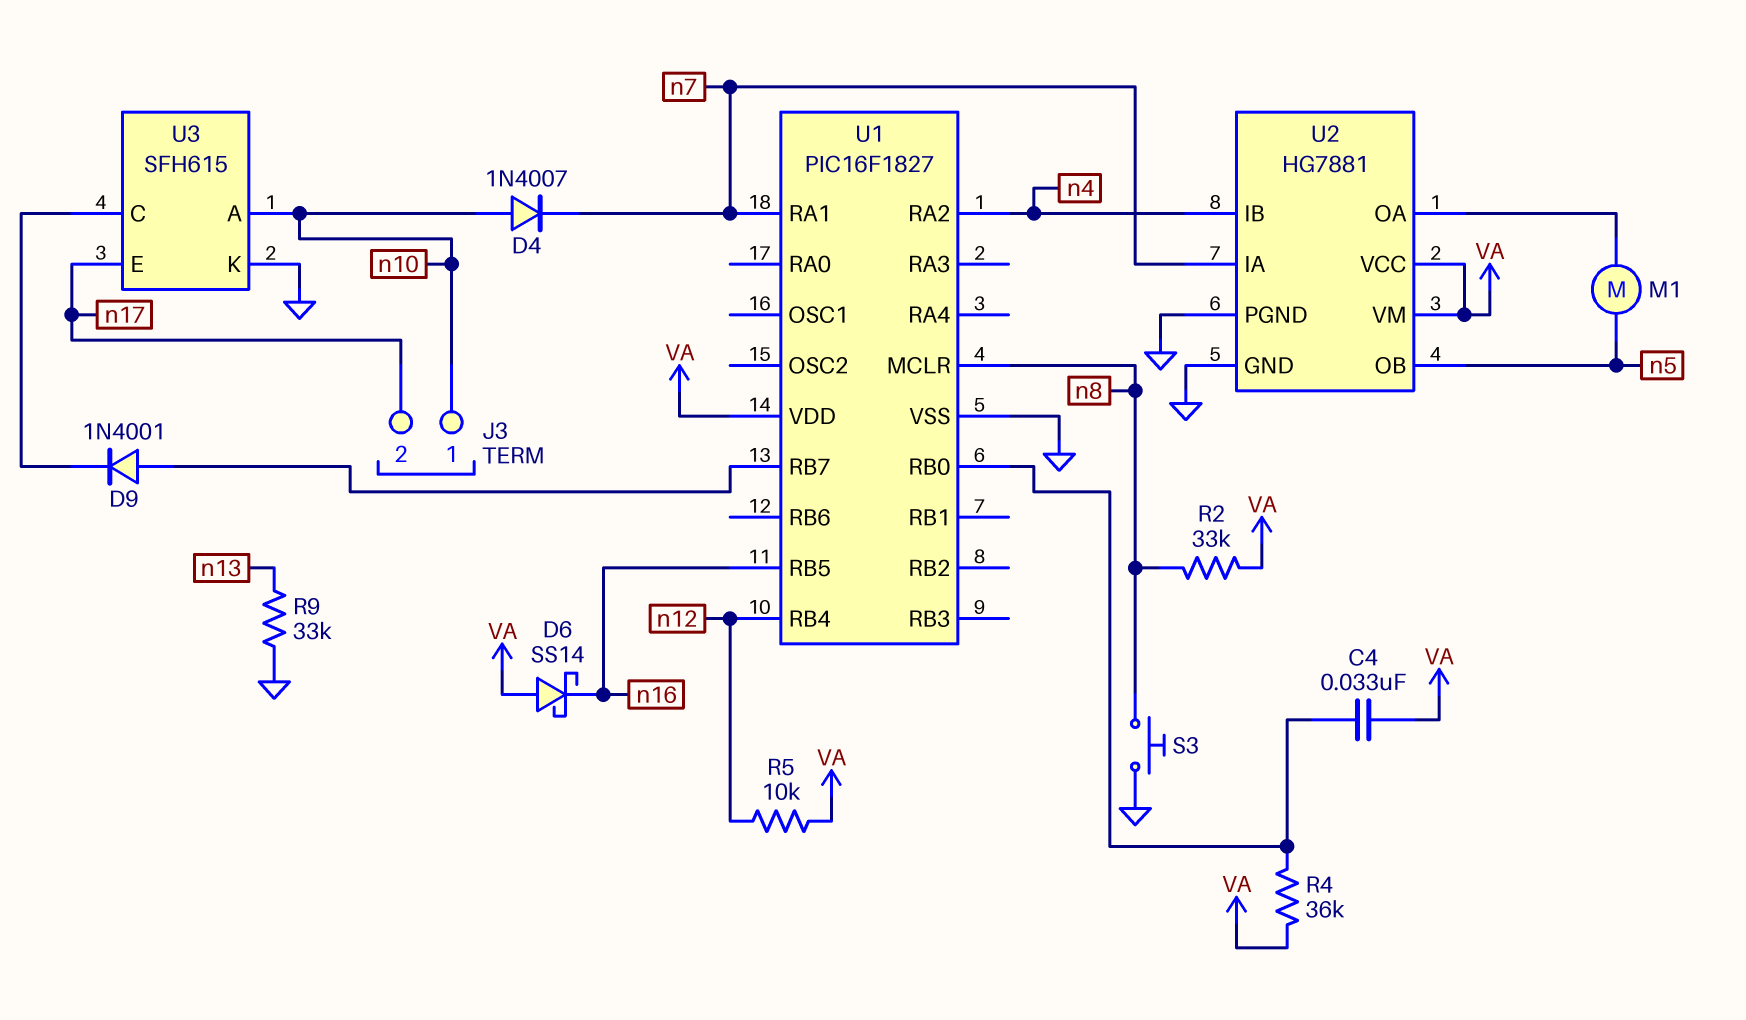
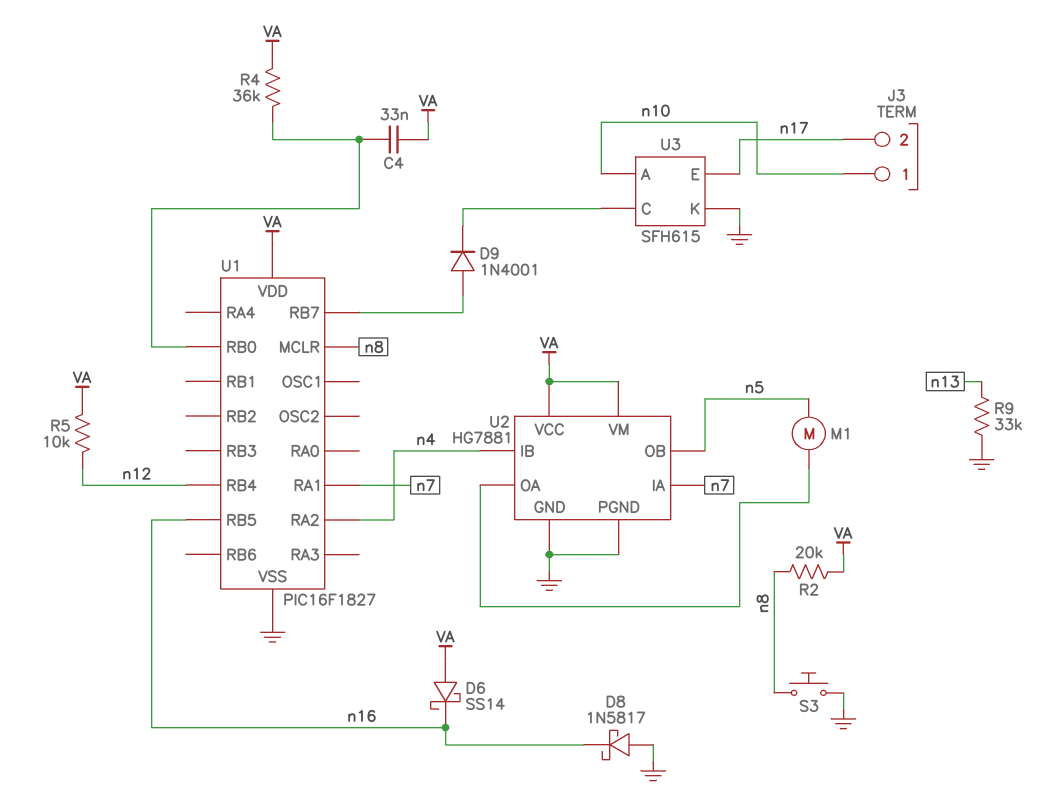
D4: diode 1N4007 (A n10, K n7) -> none
D8: none -> schottky 1N5817 (A GND, K n16)
R2: 33k (VA, n8) -> 20k (VA, n8)

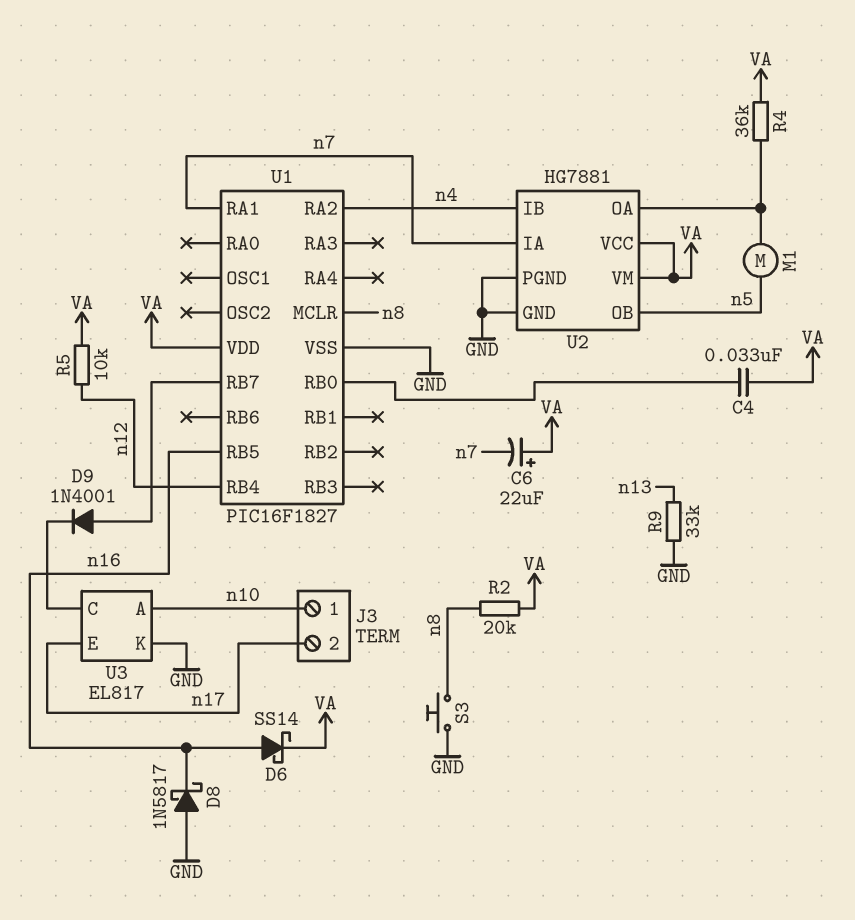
C6: none -> 22uF (plus VA, minus n7)
D6: schottky SS14 (A VA, K n16) -> schottky SS14 (A n16, K VA)
R4: 36k (U1/RB0, VA) -> 36k (U2/OA, VA)
U3: SFH615 -> EL817

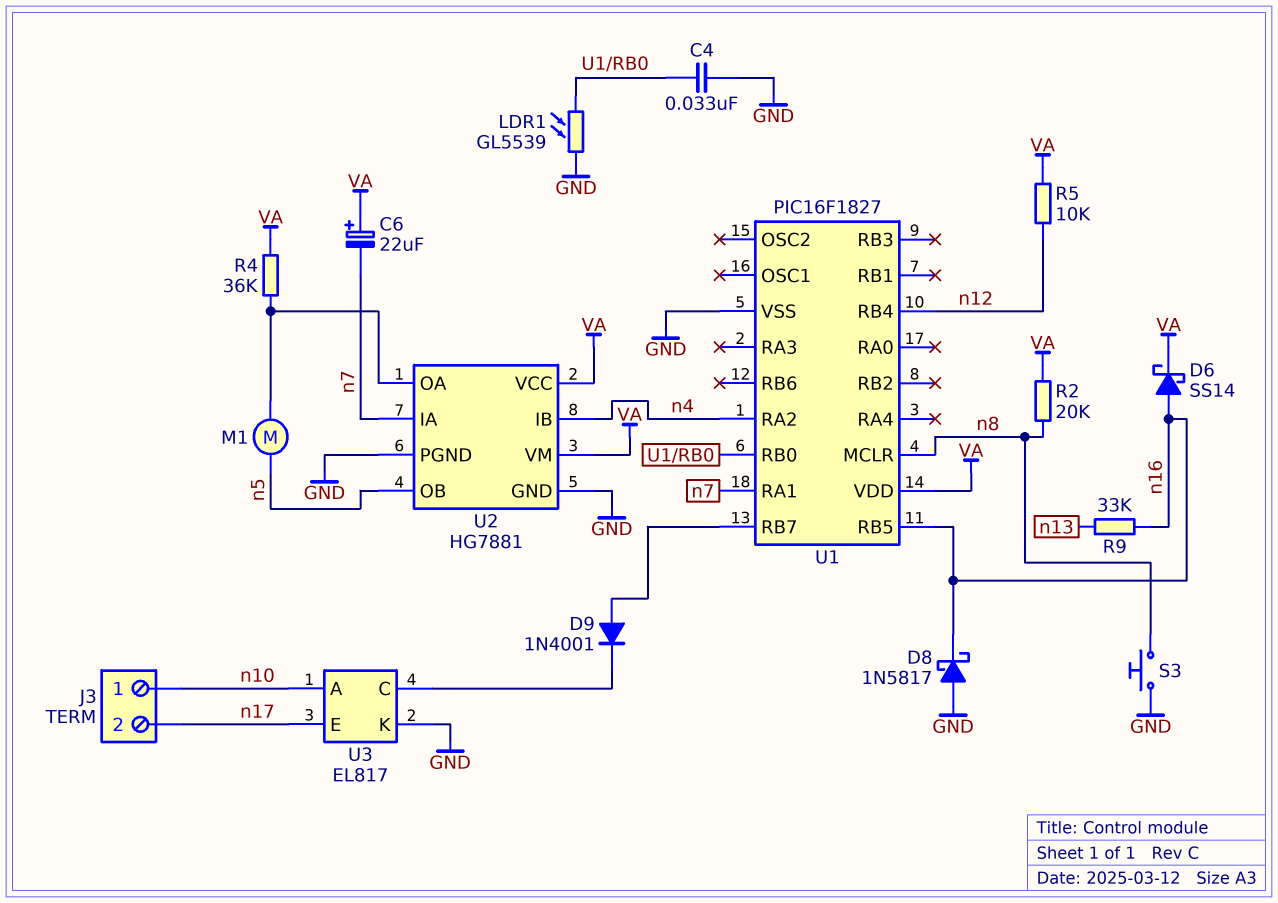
C4: 33nF (U1/RB0, VA) -> 33nF (GND, U1/RB0)
LDR1: none -> GL5539 (GND, U1/RB0)
R9: 33k (GND, n13) -> 33k (n13, n16)

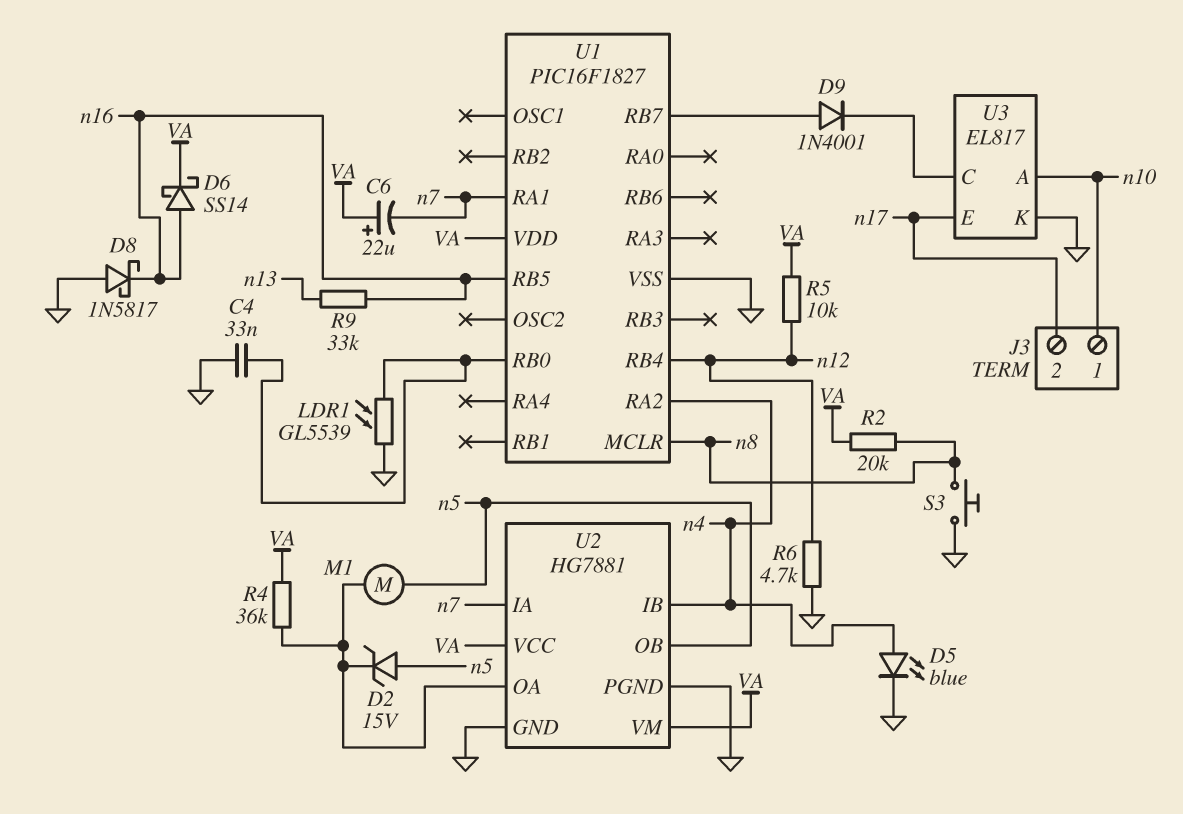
D2: none -> zener 15V (A n5, K U2/OA)
D5: none -> LED blue (A n4, K GND)
R6: none -> 4.7k (GND, n12)

